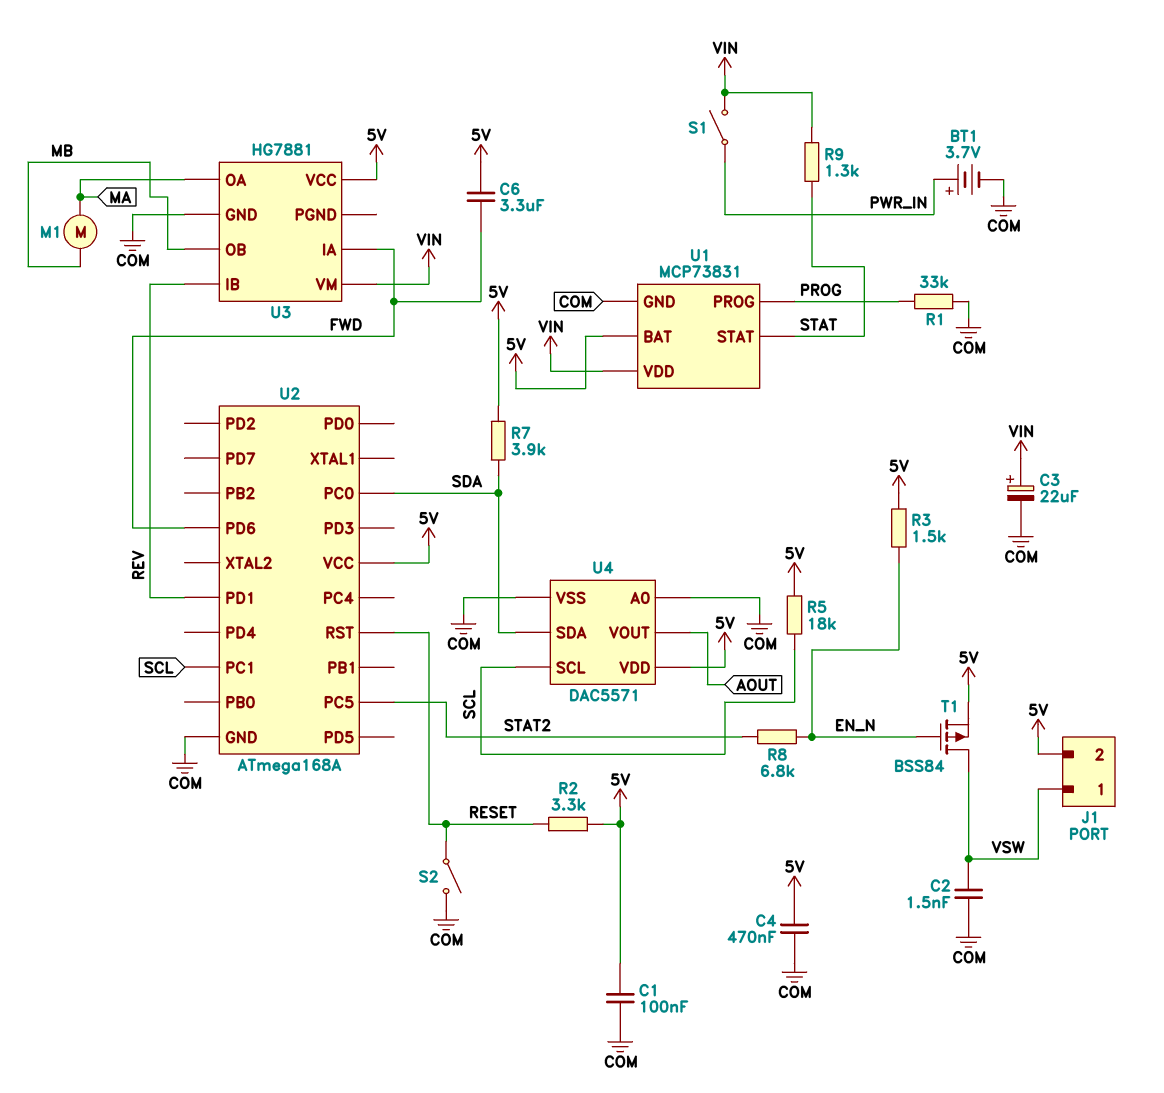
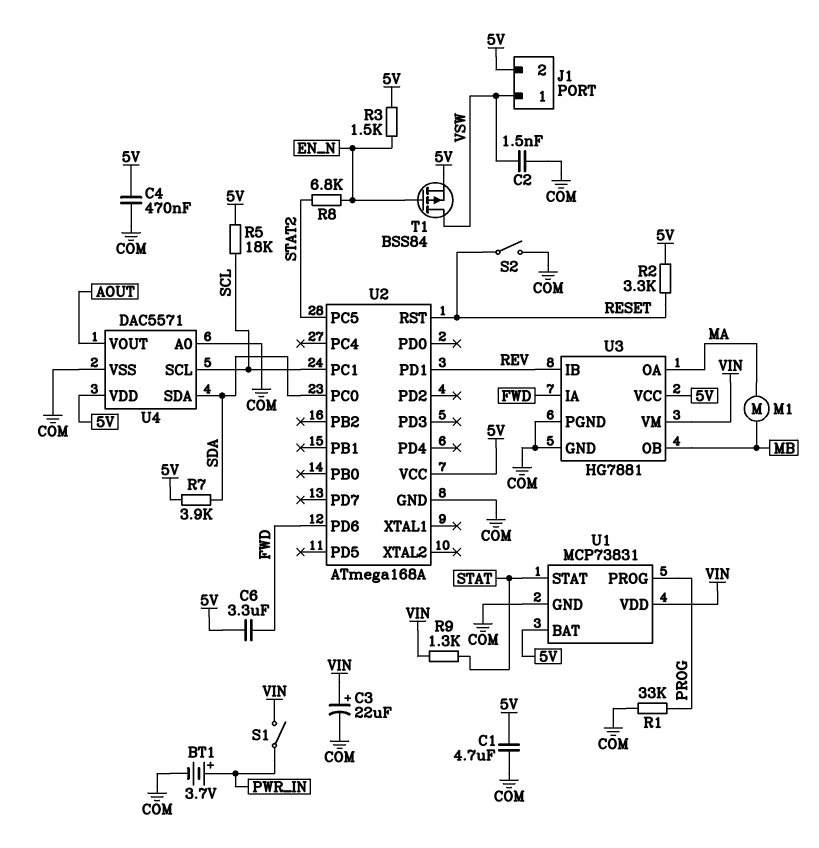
C1: 100nF (5V, COM) -> 4.7uF (5V, COM)
U3 pin PGND: none -> COM

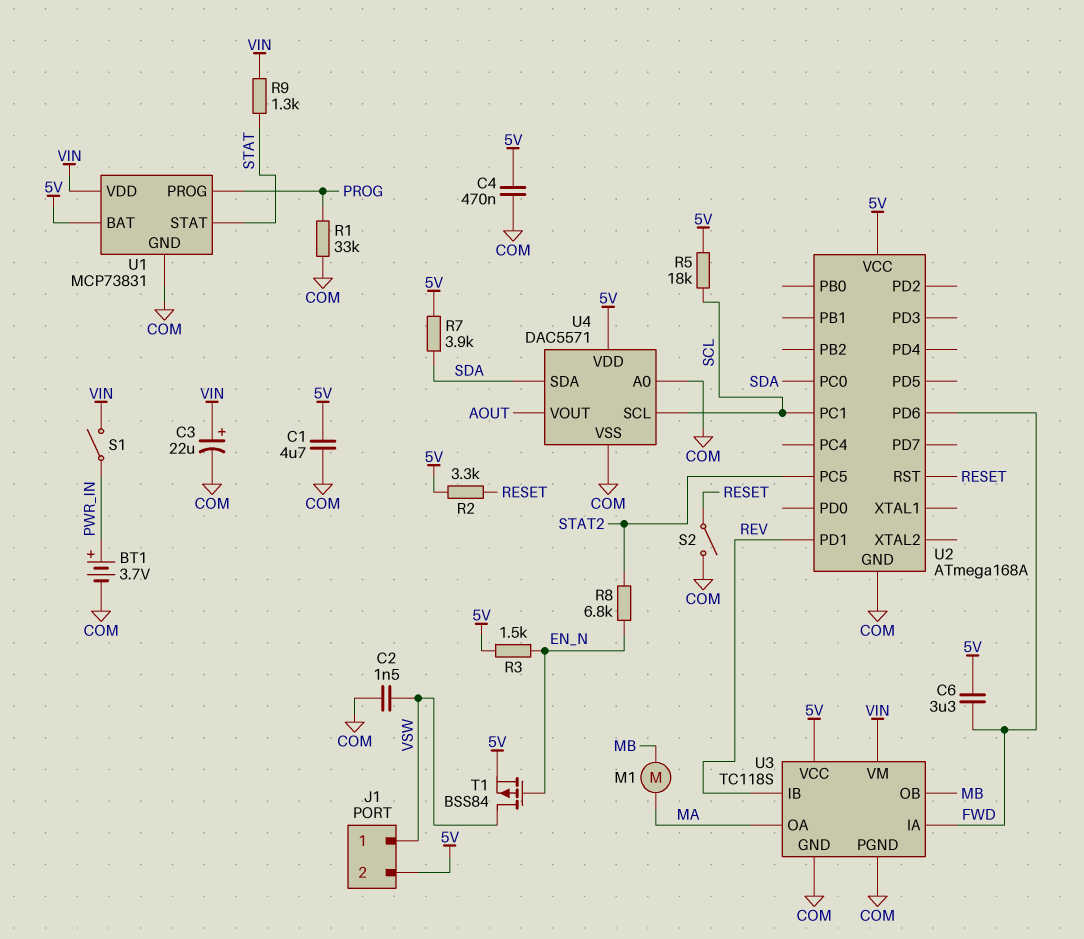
U3: HG7881 -> TC118S

